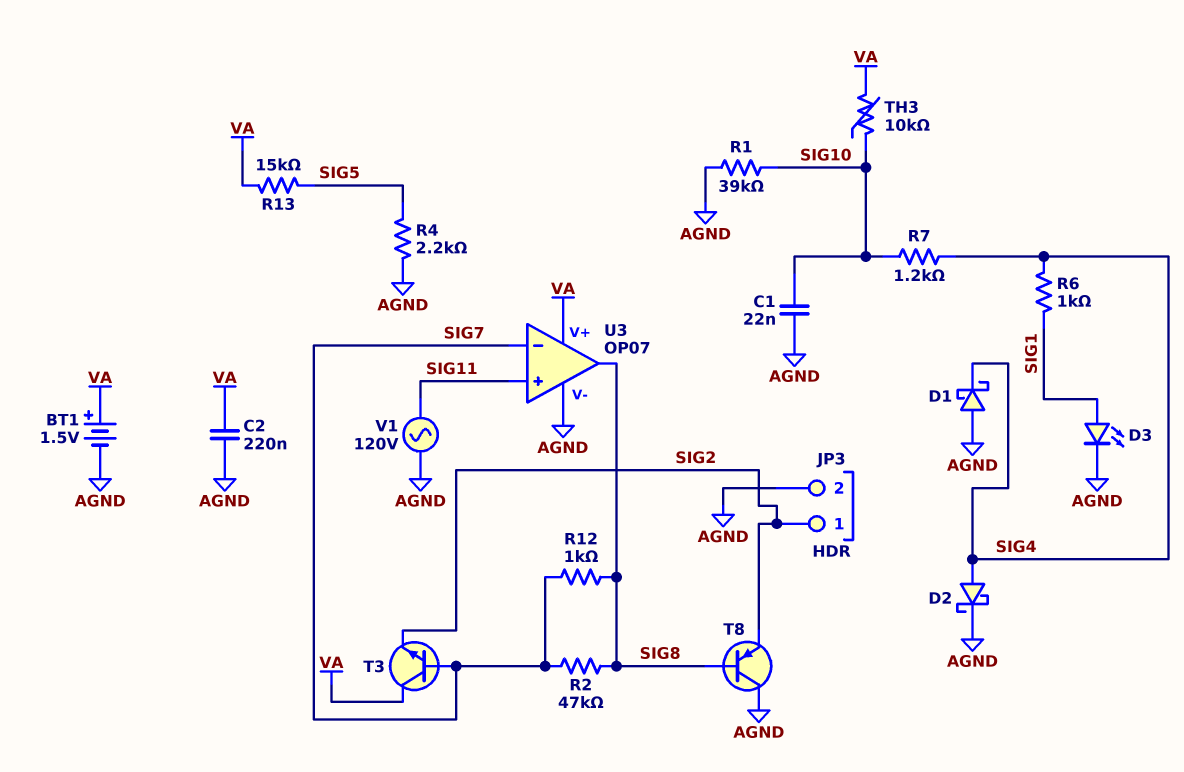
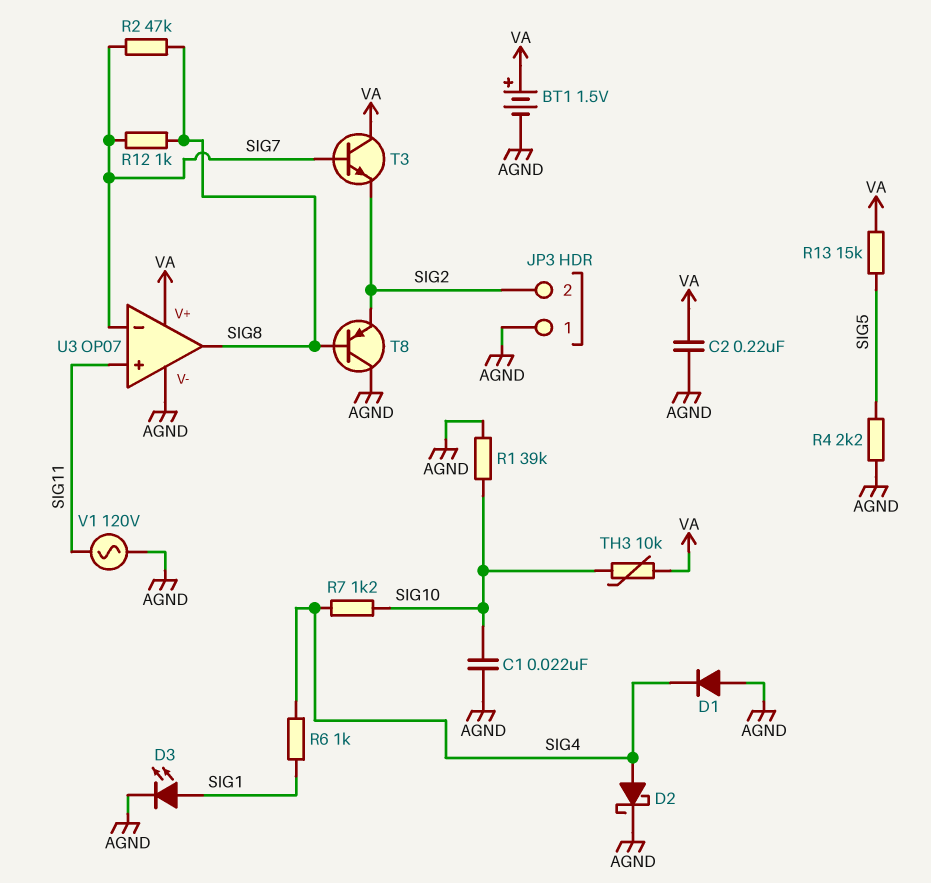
D1: schottky (A AGND, K SIG4) -> diode (A AGND, K SIG4)
JP3 pin 1: SIG2 -> AGND
JP3 pin 2: AGND -> SIG2

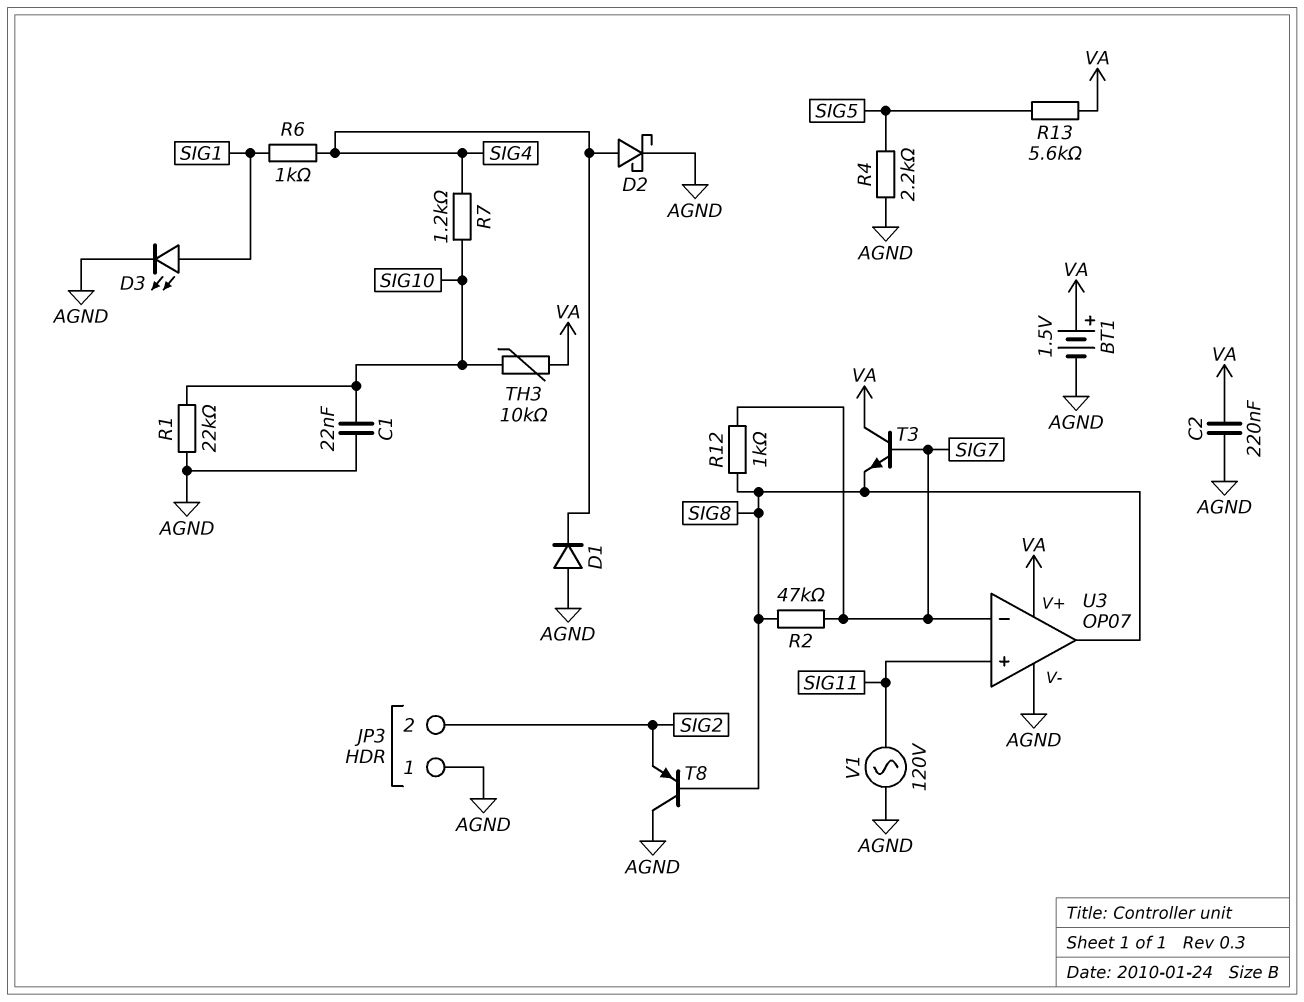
R1: 39k (AGND, SIG10) -> 22k (AGND, SIG10)
R13: 15k (SIG5, VA) -> 5.6k (SIG5, VA)
T3: NPN (B SIG7, C VA, E SIG2) -> NPN (B SIG7, C VA, E SIG8)

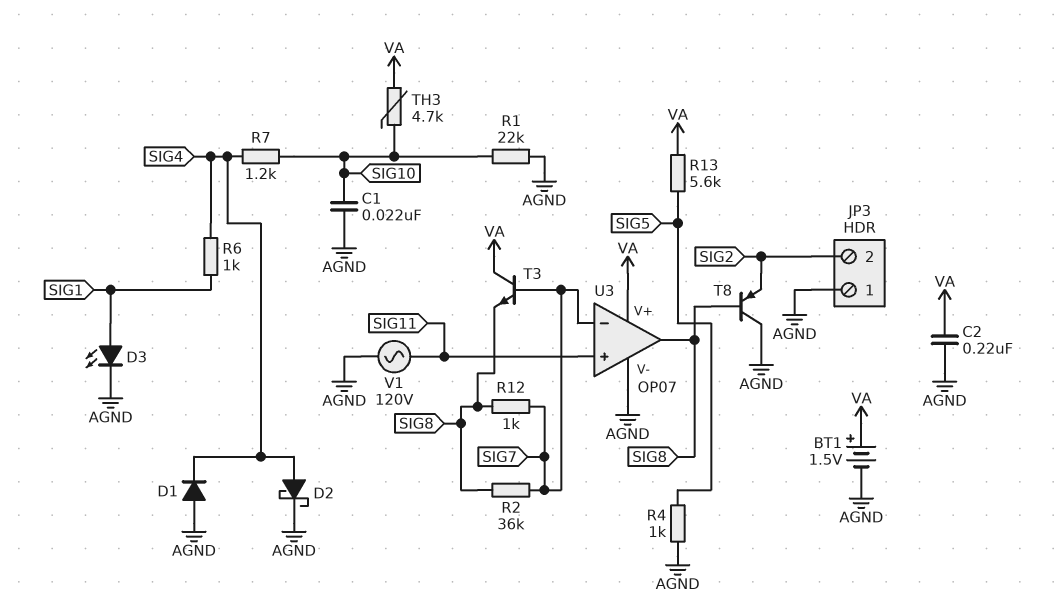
R2: 47k (SIG7, SIG8) -> 36k (SIG7, SIG8)
R4: 2.2k (AGND, SIG5) -> 1k (AGND, SIG5)
TH3: 10k (SIG10, VA) -> 4.7k (SIG10, VA)

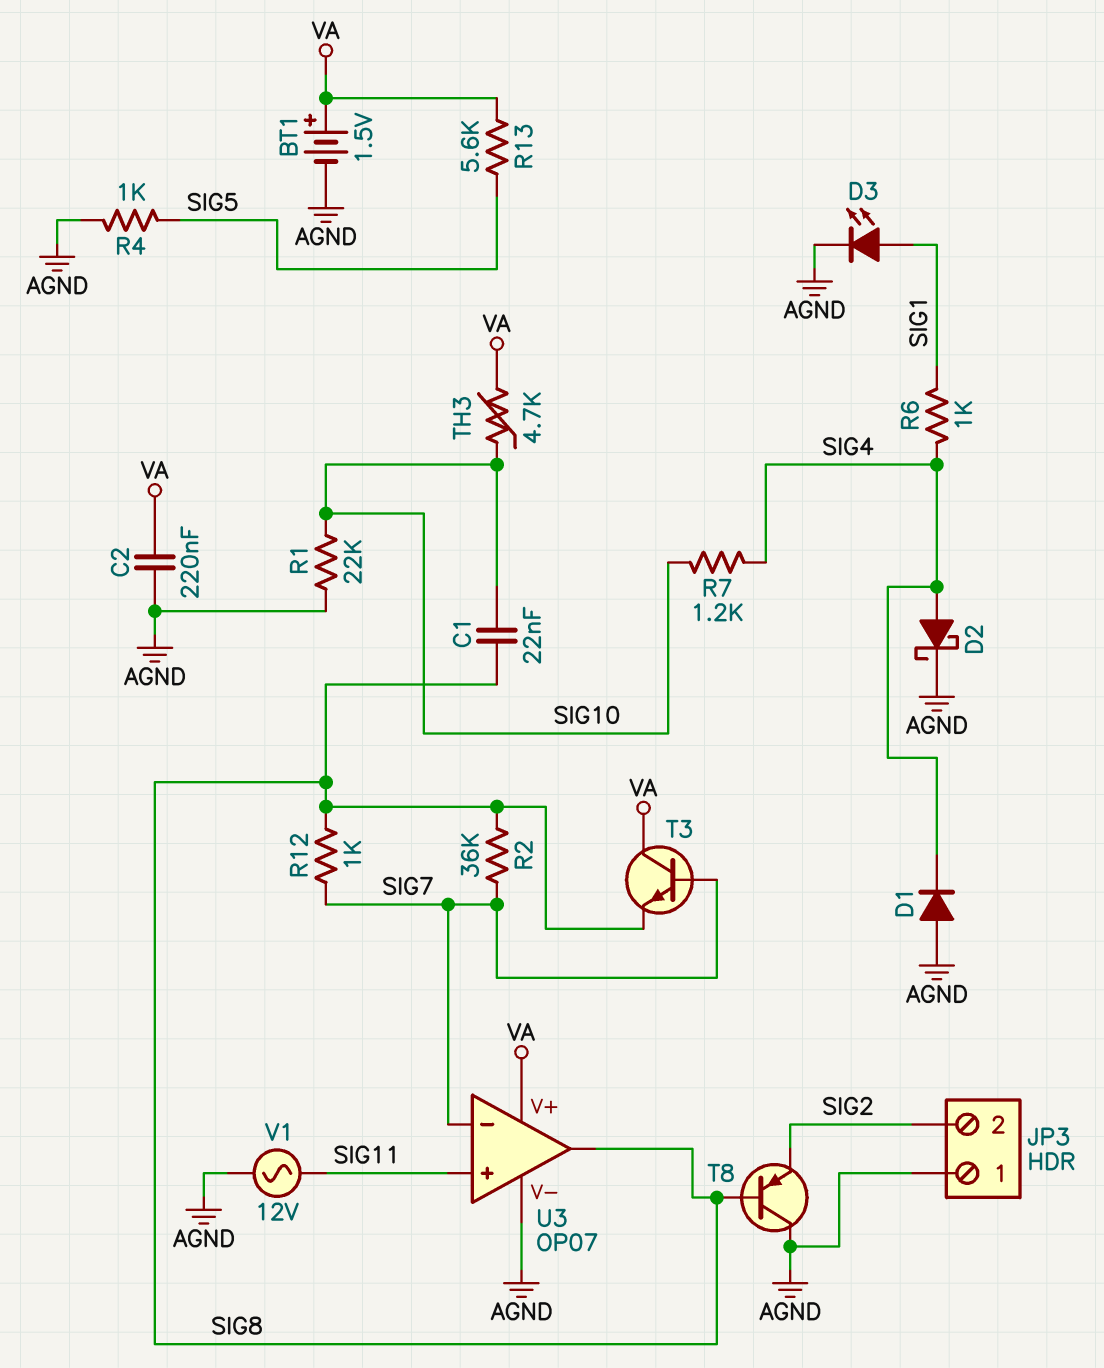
C1: 22nF (AGND, SIG10) -> 22nF (SIG8, SIG10)
V1: AC 120V (AGND, SIG11) -> AC 12V (AGND, SIG11)

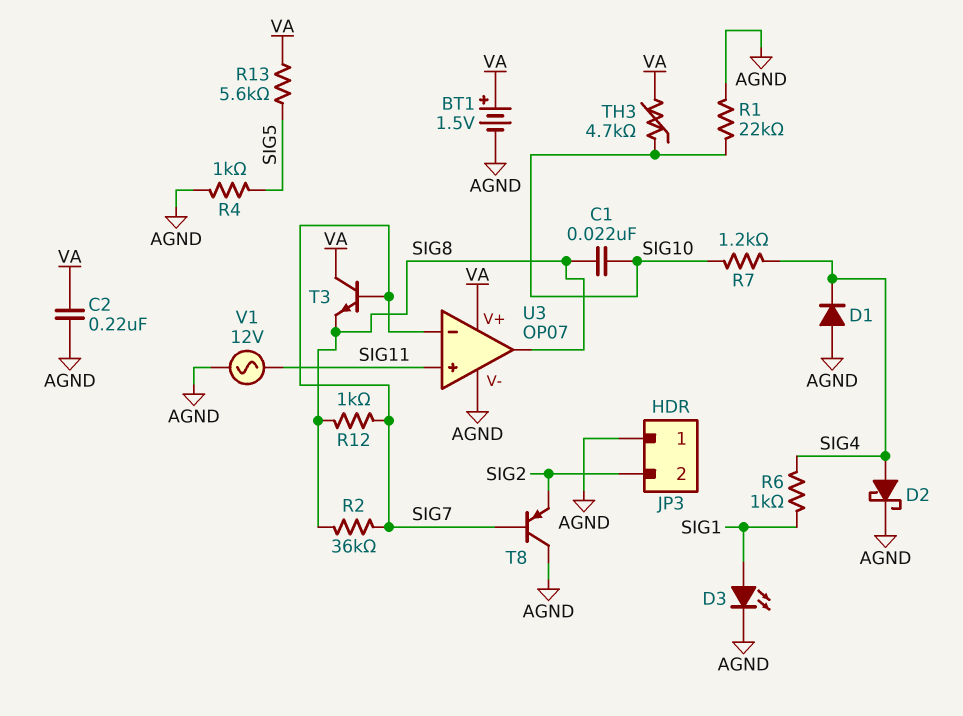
T8: PNP (B SIG8, C AGND, E SIG2) -> PNP (B SIG7, C AGND, E SIG2)

